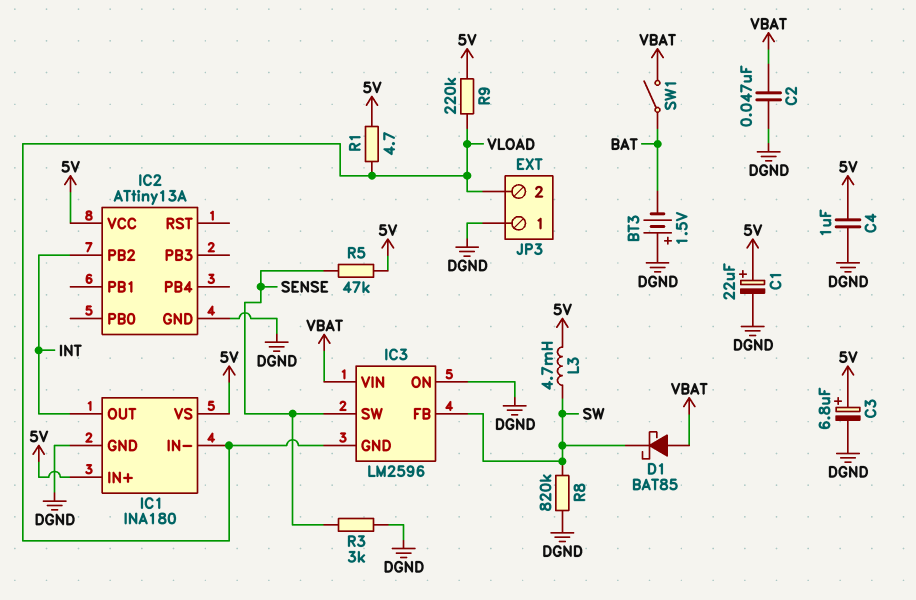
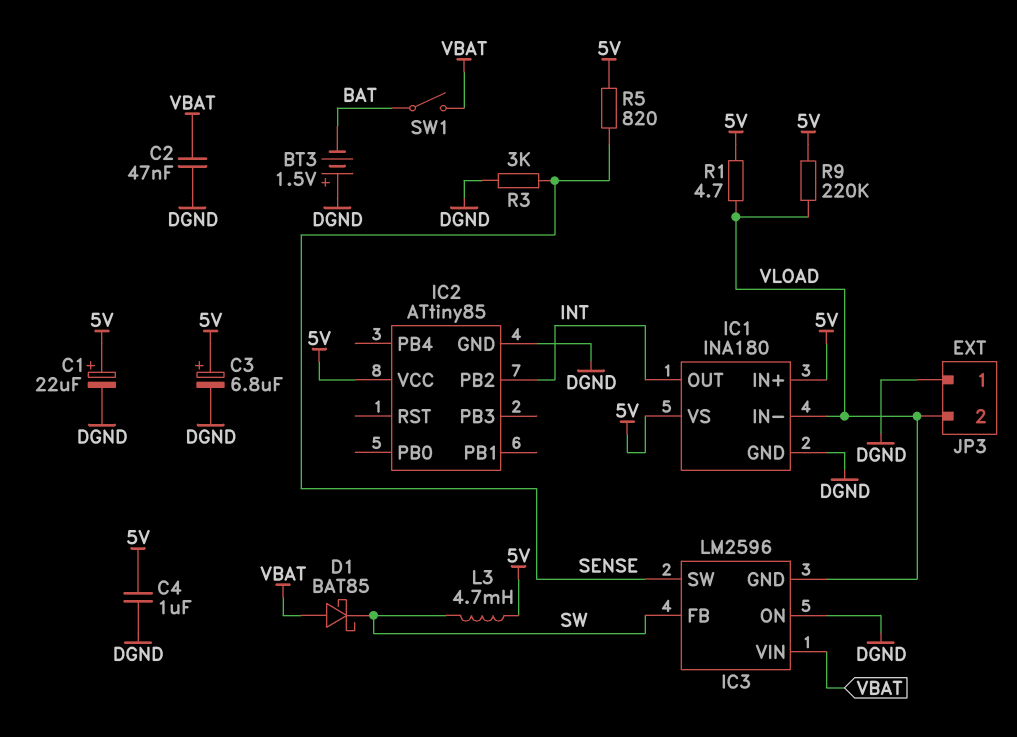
IC2: ATtiny13A -> ATtiny85
R5: 47k (5V, SENSE) -> 820 (5V, SENSE)
R8: 820k (DGND, SW) -> none

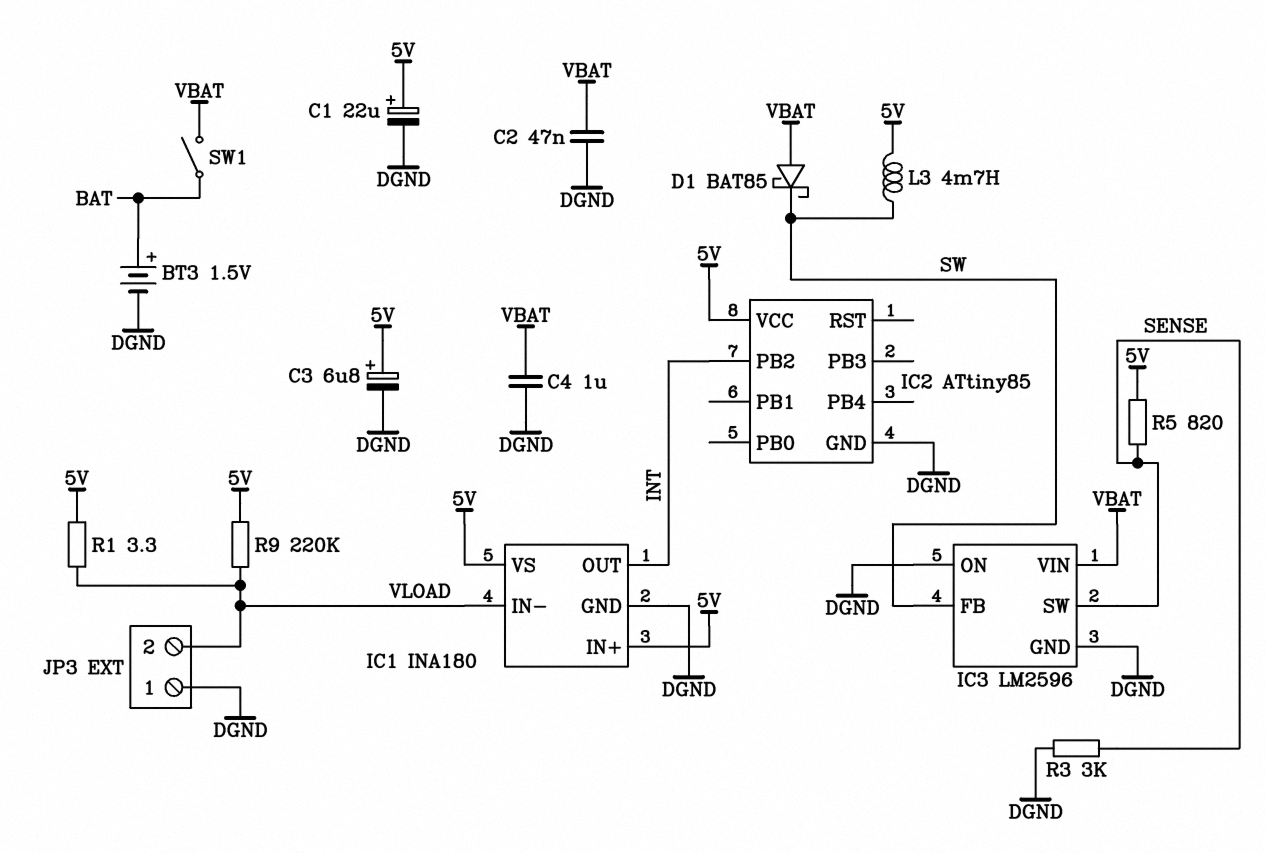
BT3: 1.5V (plus DGND, minus BAT) -> 1.5V (plus BAT, minus DGND)
C4: 1uF (5V, DGND) -> 1uF (DGND, VBAT)
IC3 pin GND: VLOAD -> DGND
R1: 4.7 (5V, VLOAD) -> 3.3 (5V, VLOAD)

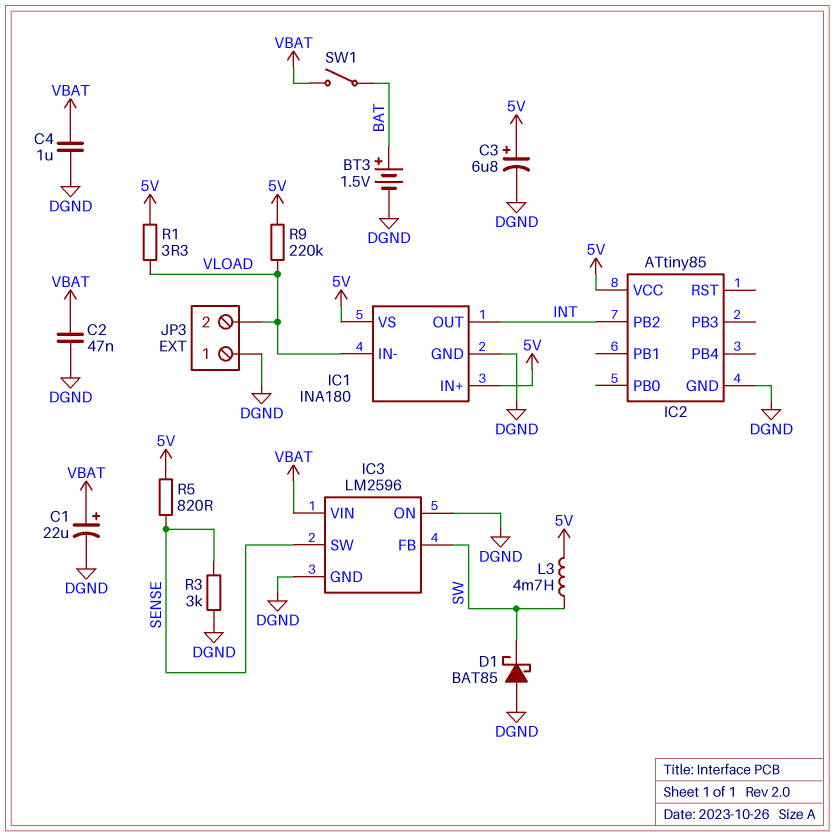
C1: 22uF (plus 5V, minus DGND) -> 22uF (plus VBAT, minus DGND)
D1: schottky BAT85 (A VBAT, K SW) -> schottky BAT85 (A DGND, K SW)

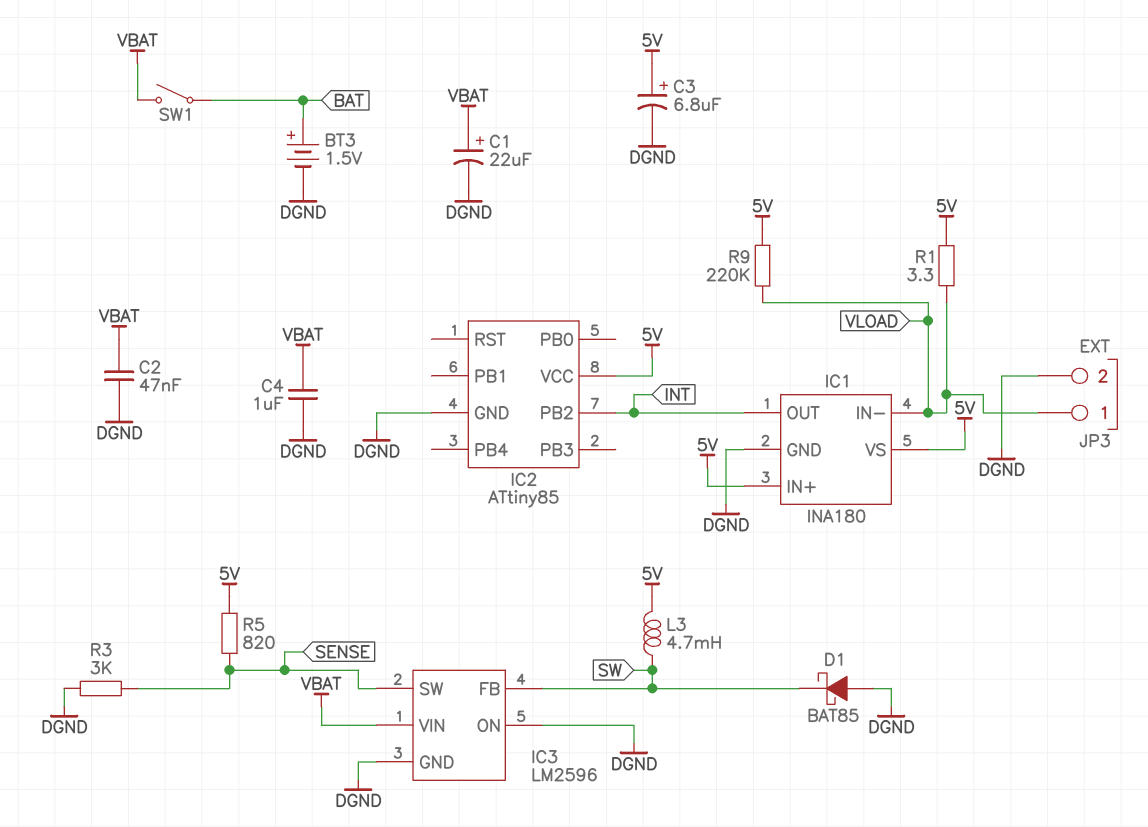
JP3 pin 1: DGND -> VLOAD
JP3 pin 2: VLOAD -> DGND

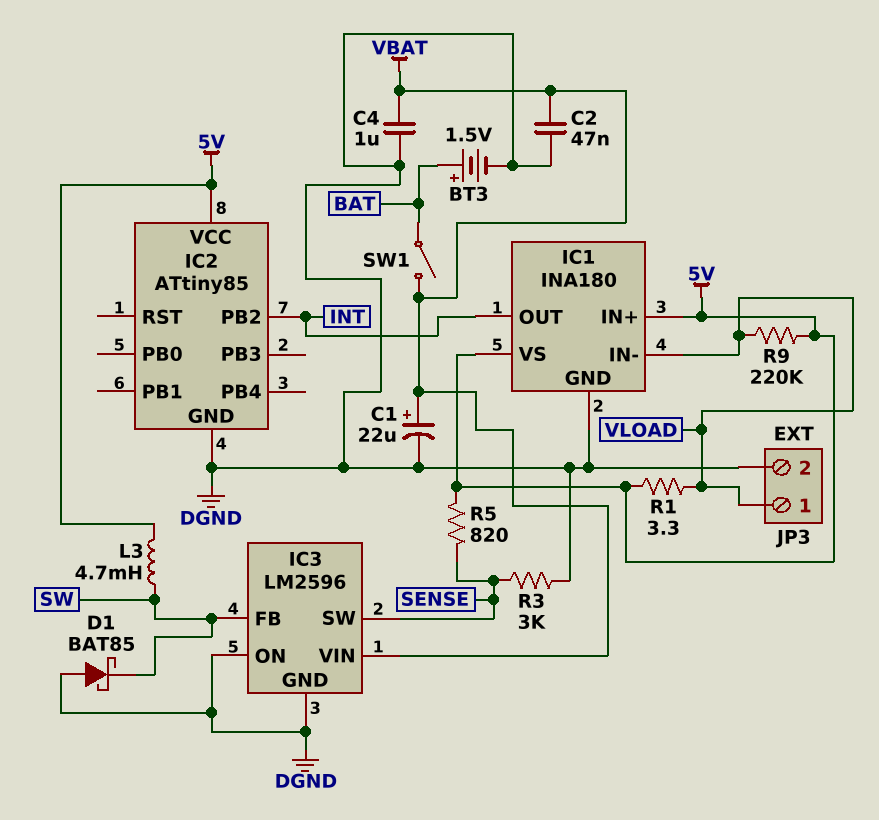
C3: 6.8uF (plus 5V, minus DGND) -> none

